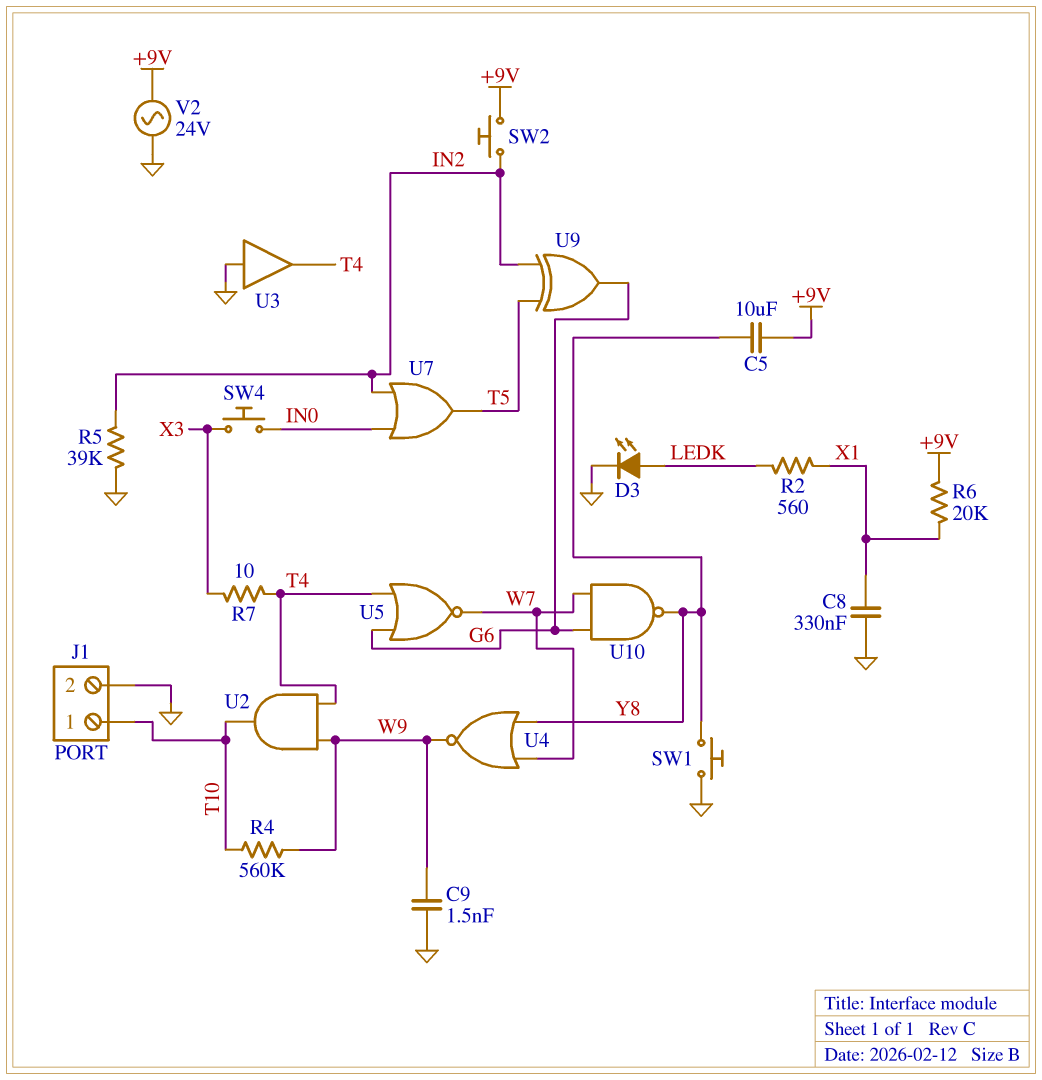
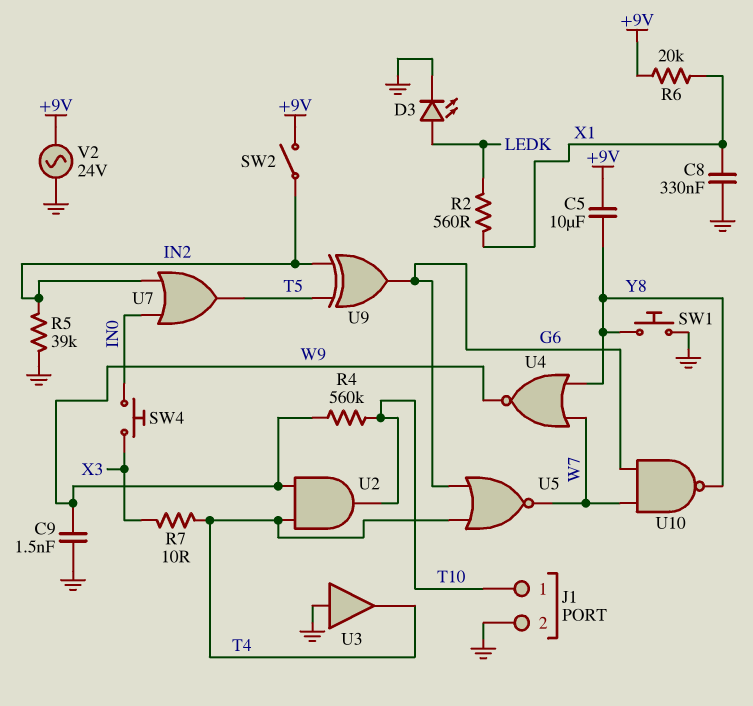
SW2: button (+9V, IN2) -> switch (+9V, IN2)

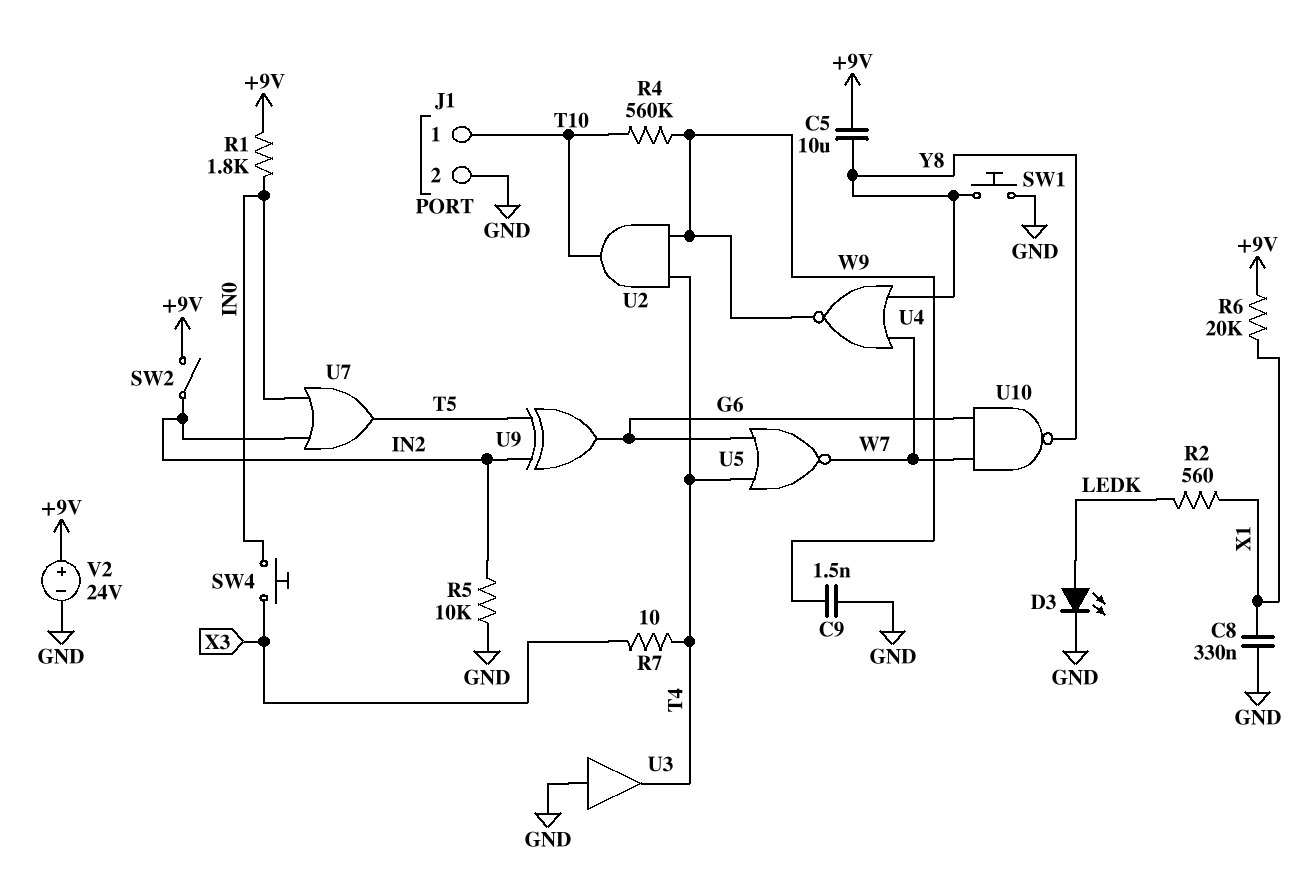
R1: none -> 1.8k (+9V, IN0)
R5: 39k (GND, IN2) -> 10k (GND, IN2)
V2: AC 24V (+9V, GND) -> 24V (plus +9V, minus GND)

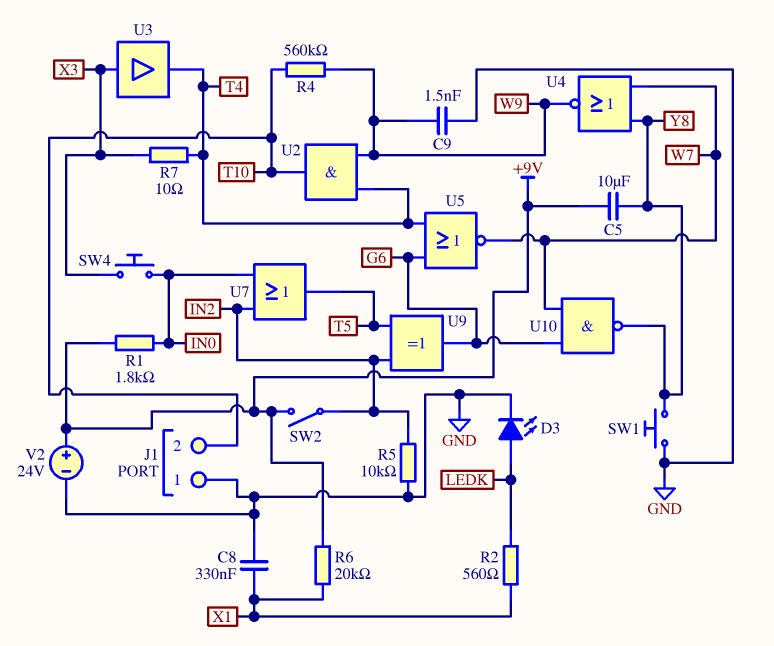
J1 pin 1: T10 -> GND
J1 pin 2: GND -> T10
U3: buffer (in GND, out T4) -> buffer (in X3, out T4)

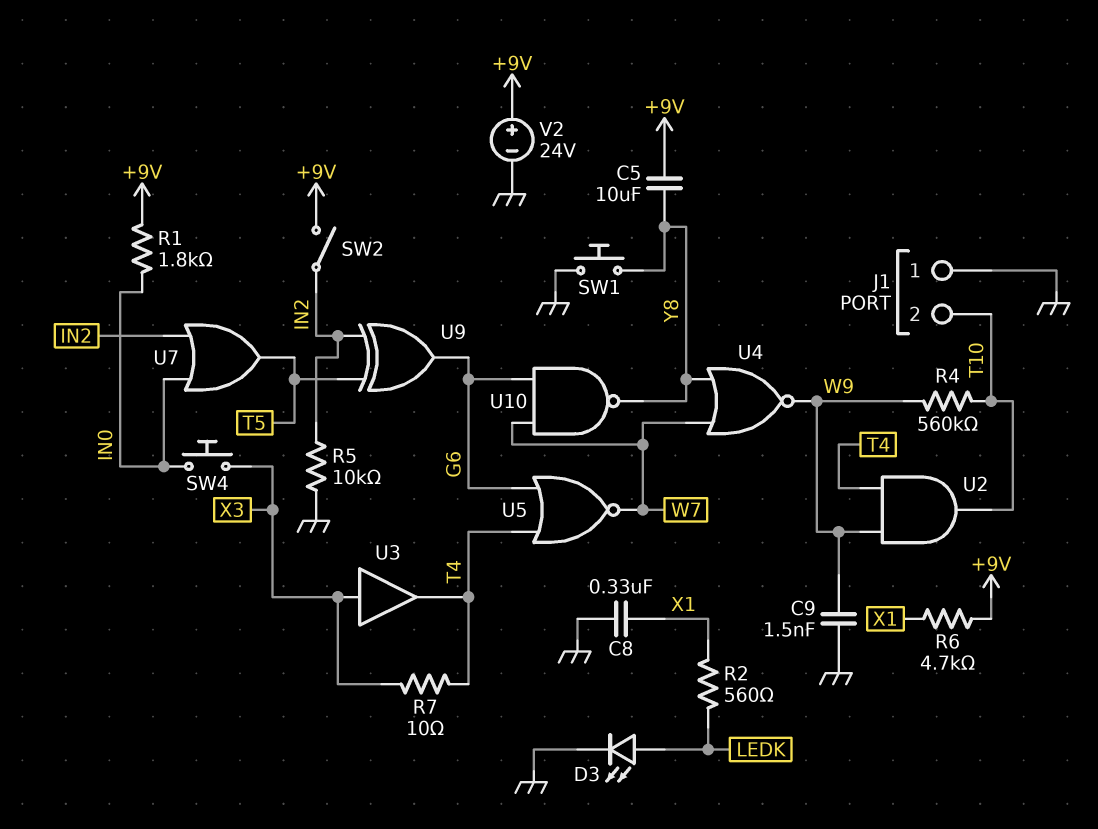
R6: 20k (+9V, X1) -> 4.7k (+9V, X1)

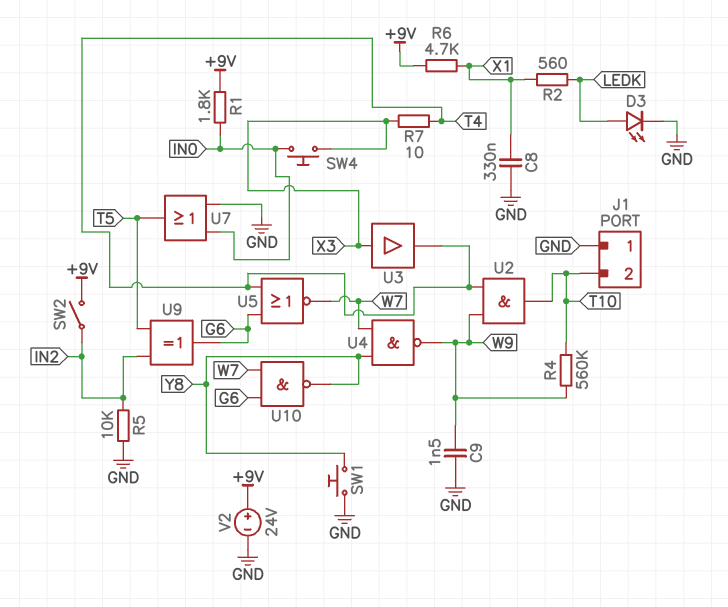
C5: 10uF (+9V, Y8) -> none
U4: NOR (in W7, in Y8, out W9) -> NAND (in W7, in Y8, out W9)
U7: OR (in IN0, in IN2, out T5) -> OR (in GND, in IN0, out T5)

